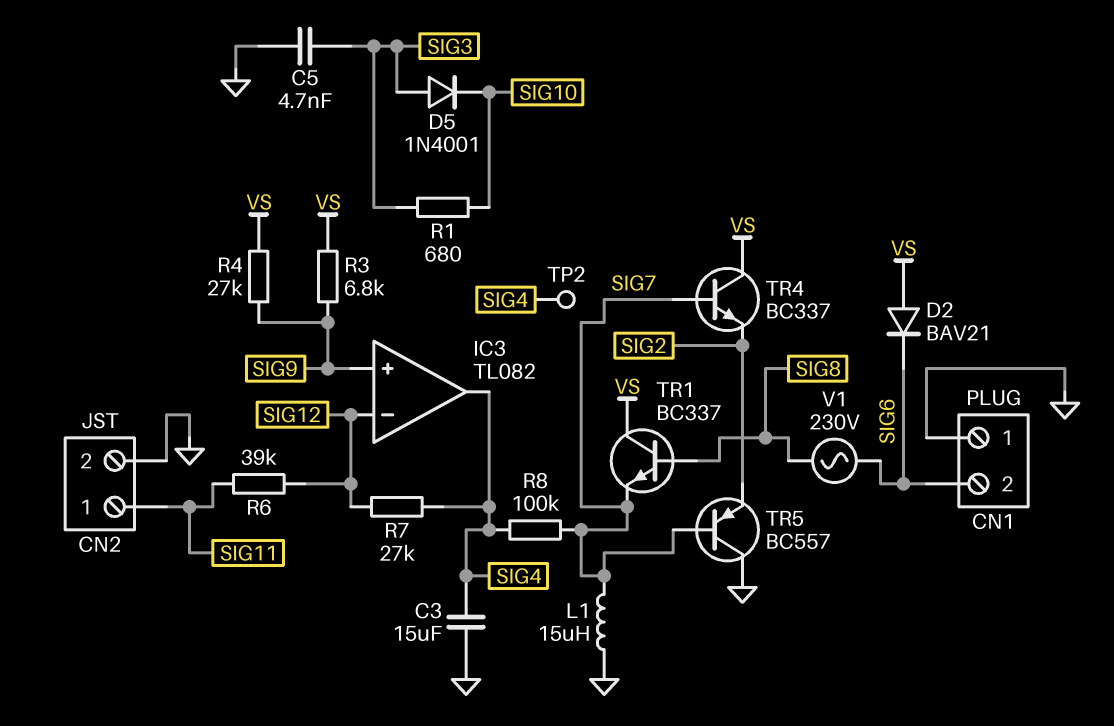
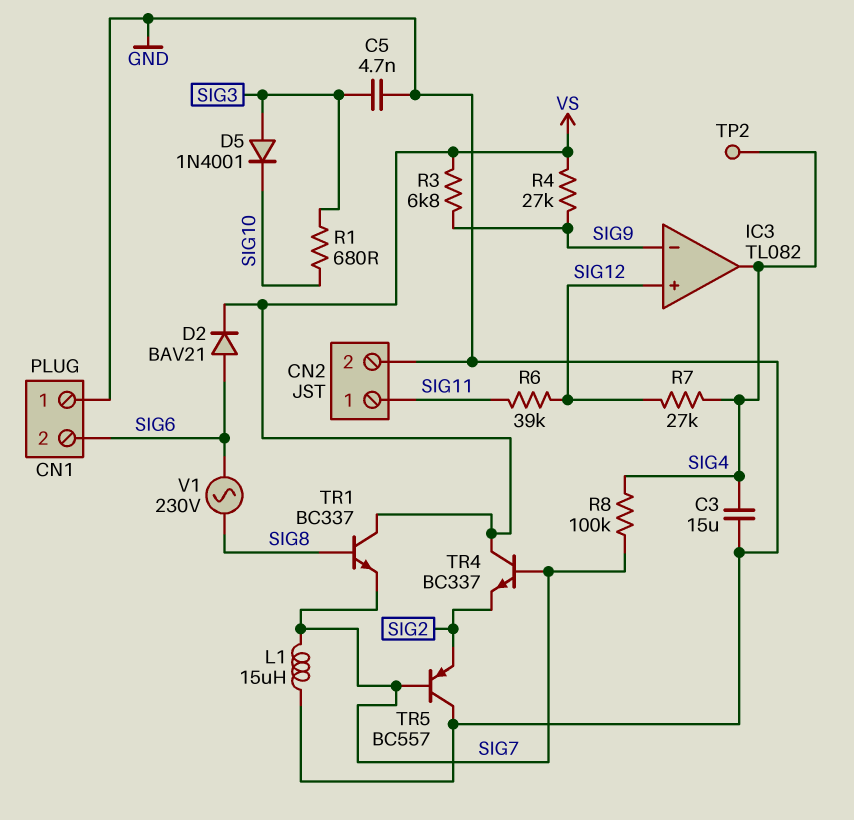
D2: diode BAV21 (A VS, K SIG6) -> diode BAV21 (A SIG6, K VS)
IC3 pin in+: SIG9 -> SIG12
IC3 pin in-: SIG12 -> SIG9

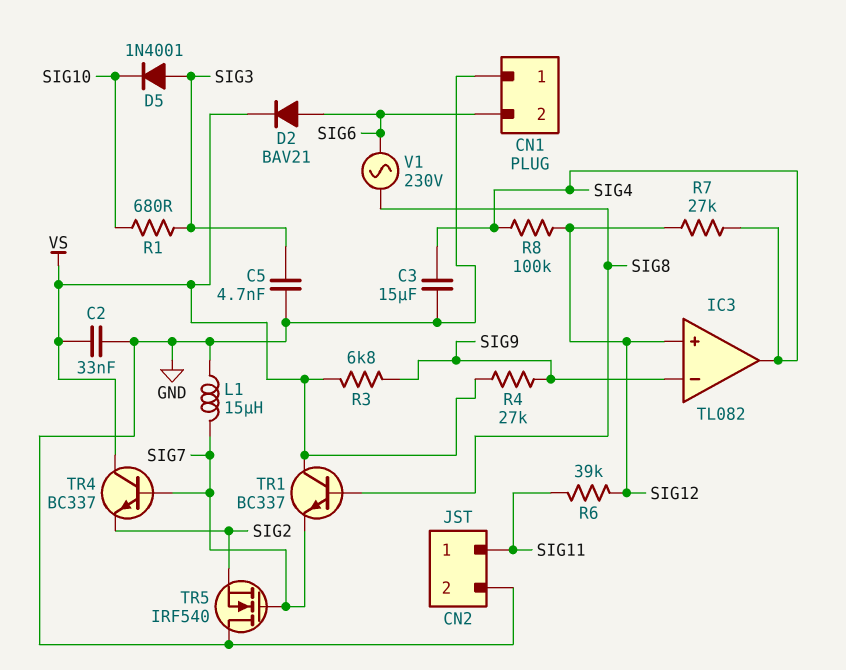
C2: none -> 33nF (GND, VS)
R8: 100k (SIG4, SIG7) -> 100k (SIG4, SIG12)
TP2: test point (SIG4) -> none
TR5: PNP BC557 (B SIG7, C GND, E SIG2) -> NMOS IRF540 (G SIG7, D GND, S SIG2)

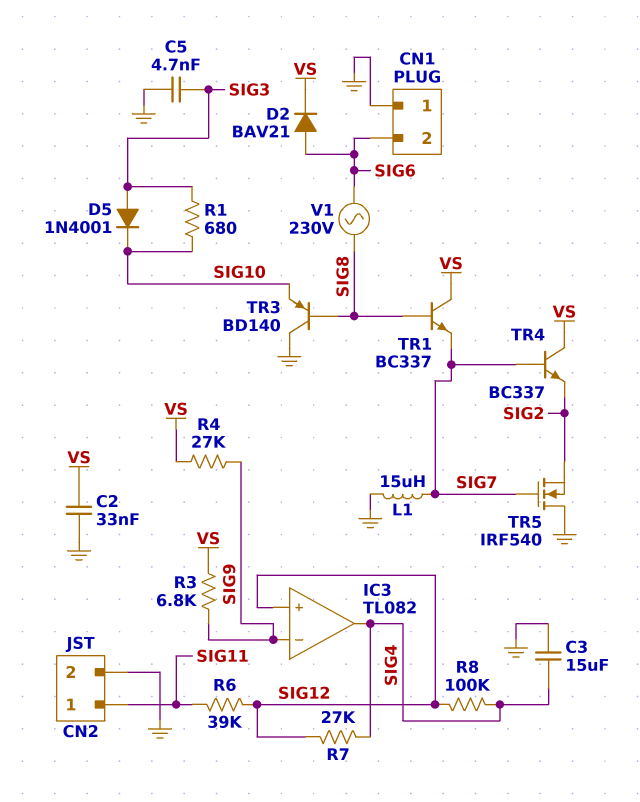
TR3: none -> PNP BD140 (B SIG8, C GND, E SIG10)

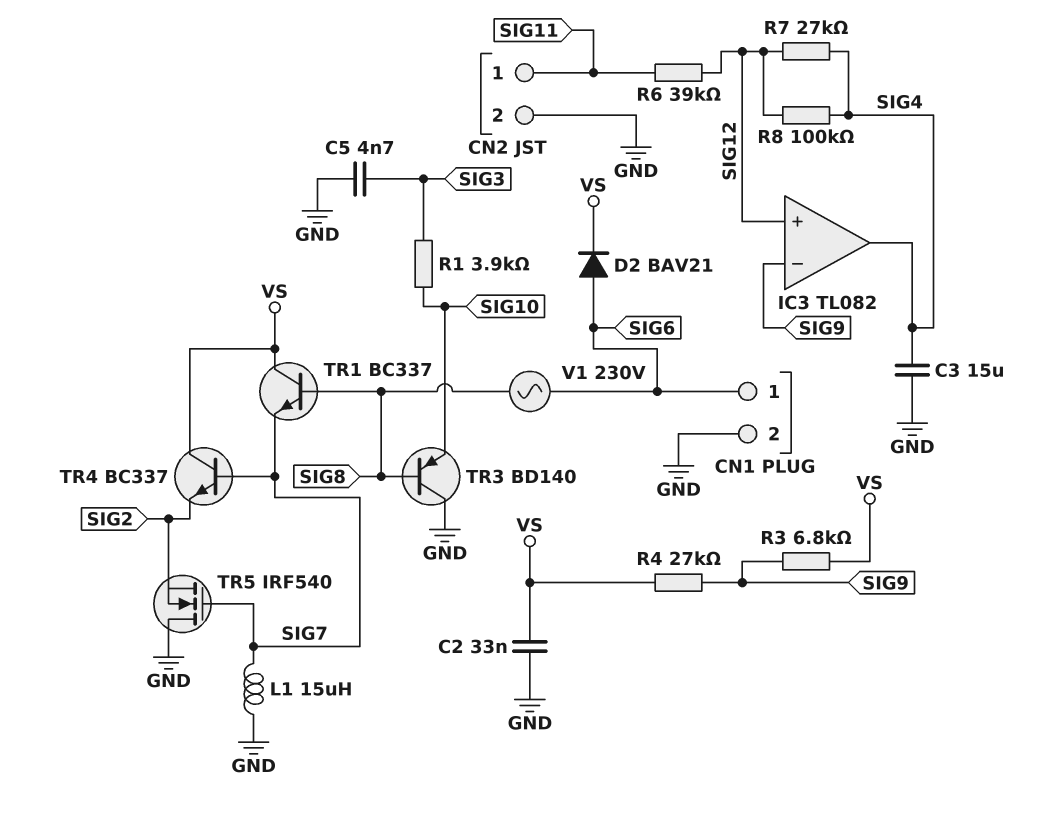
CN1 pin 1: GND -> SIG6
CN1 pin 2: SIG6 -> GND
D5: diode 1N4001 (A SIG3, K SIG10) -> none
R1: 680 (SIG3, SIG10) -> 3.9k (SIG3, SIG10)

